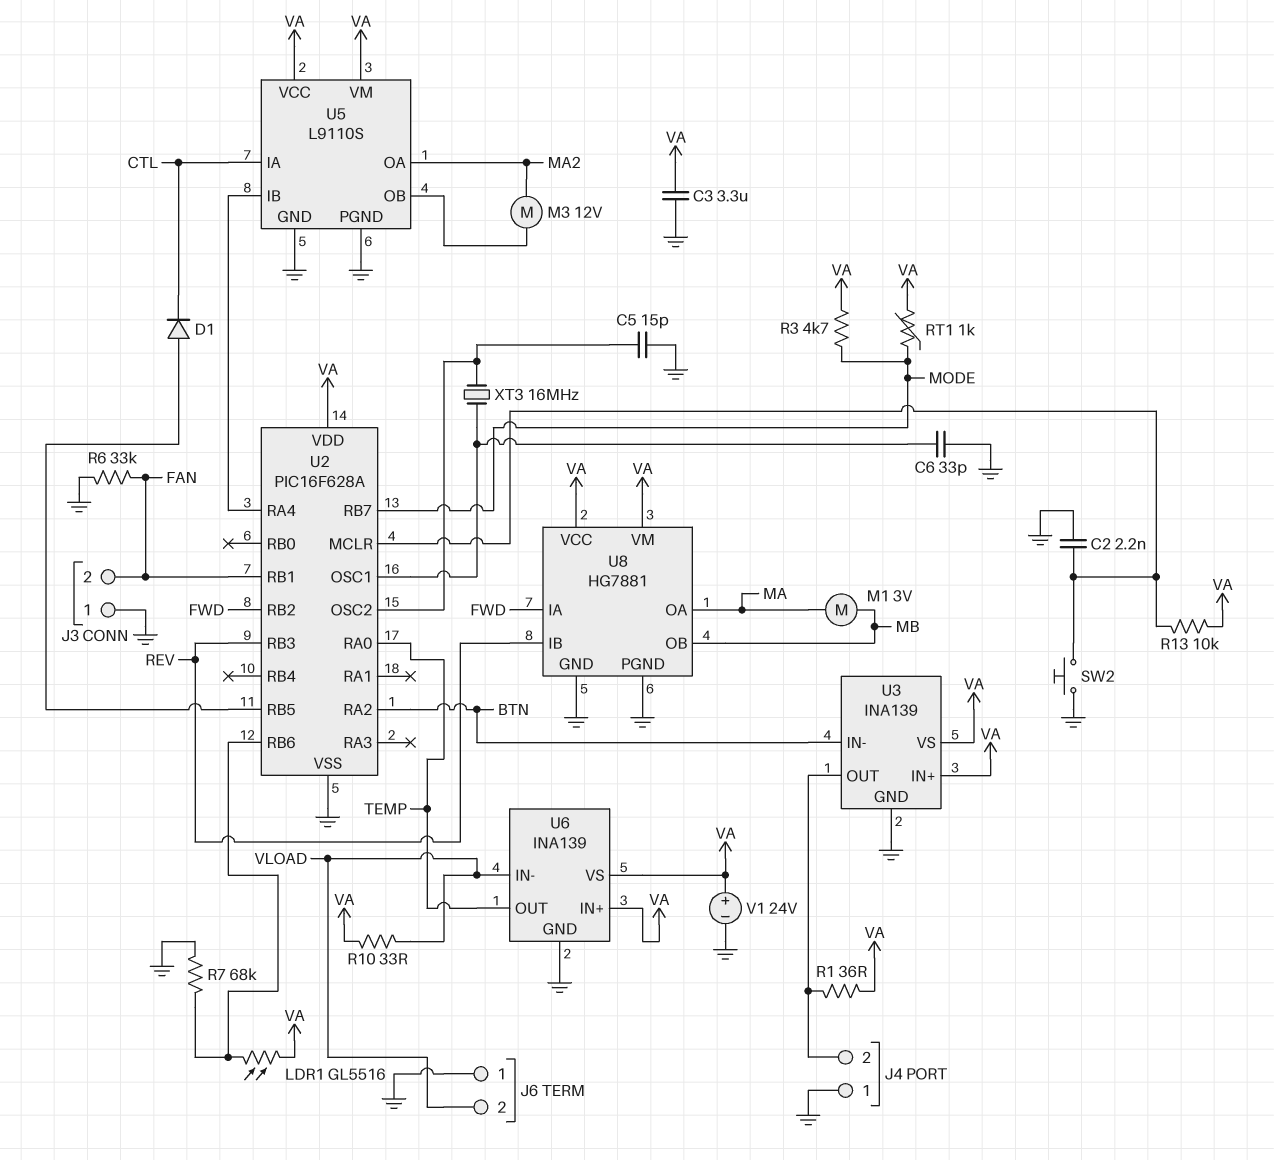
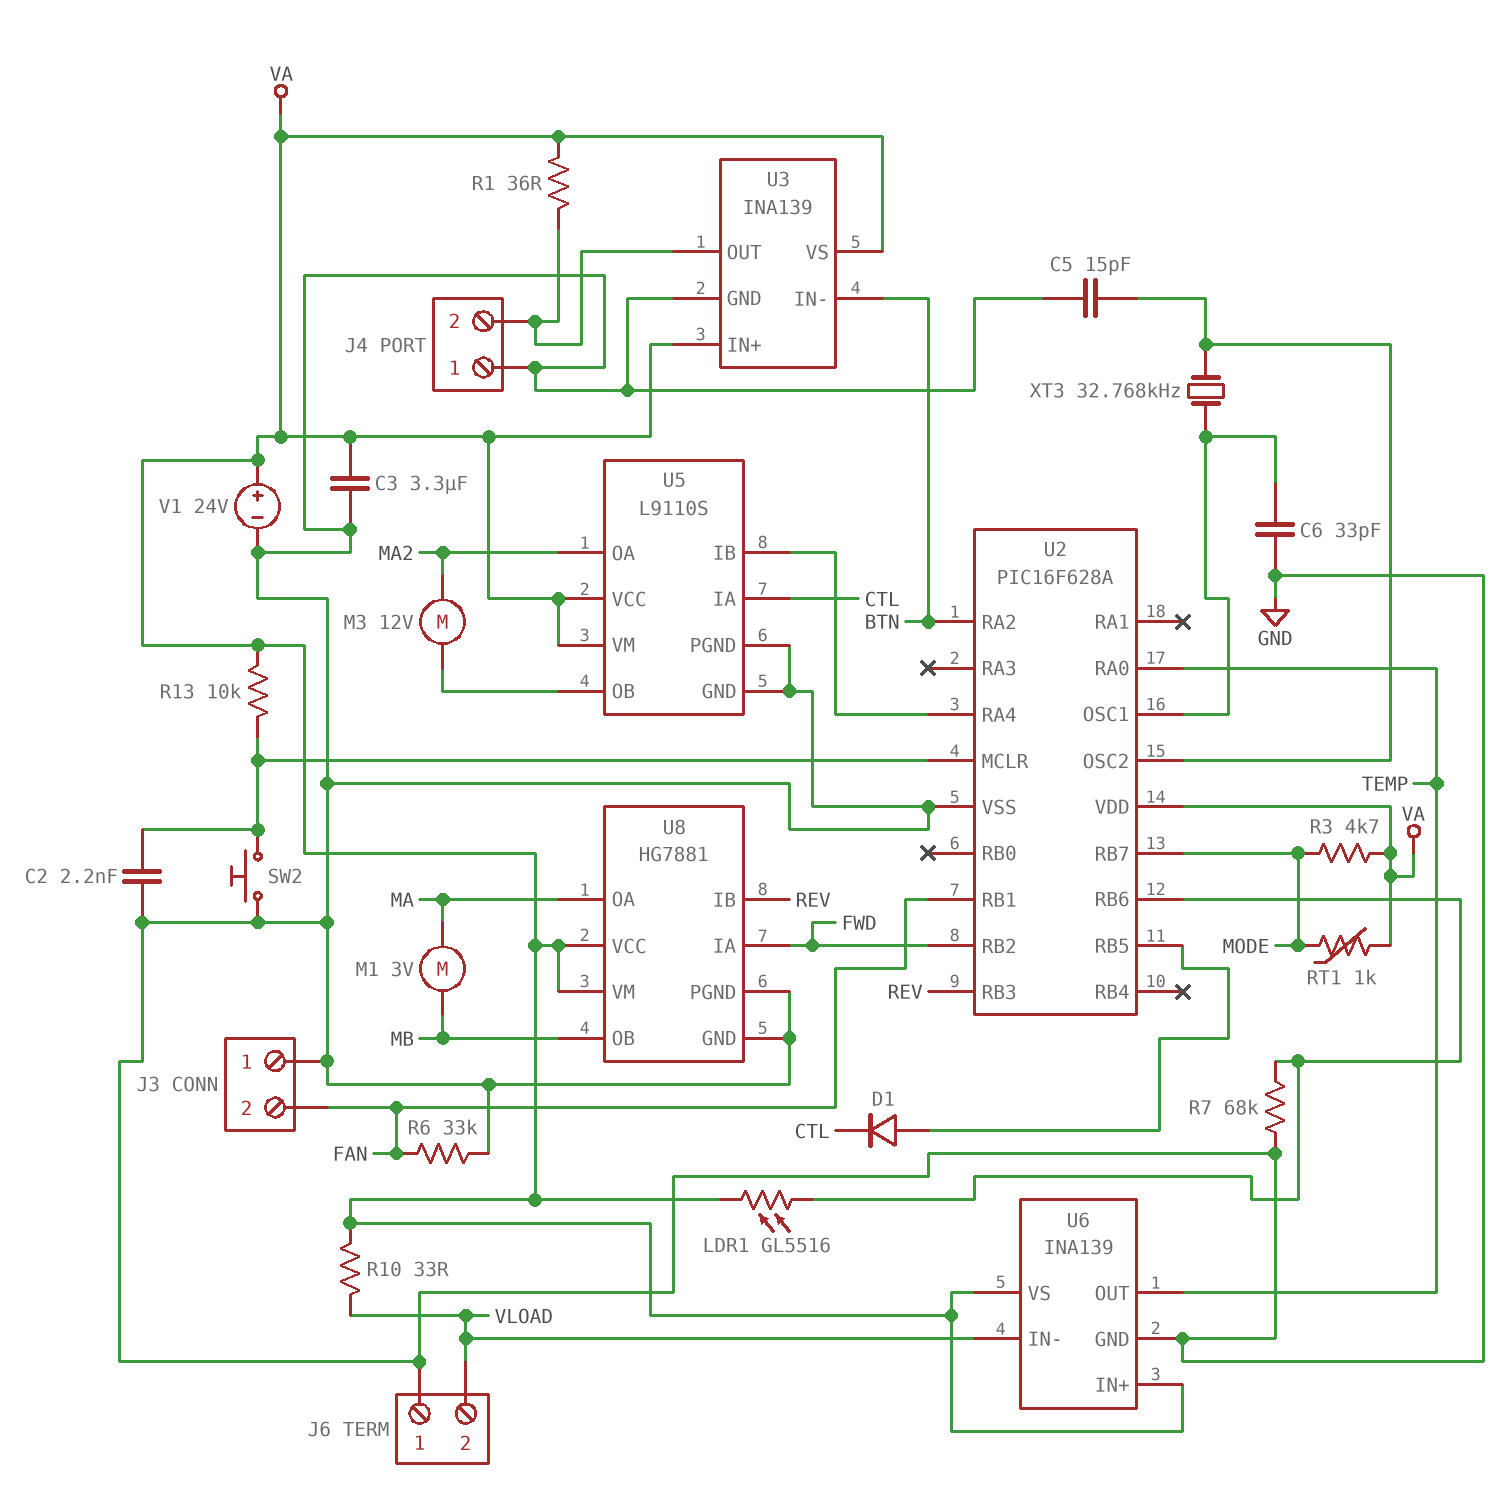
XT3: 16MHz (U2/OSC1, U2/OSC2) -> 32.768kHz (U2/OSC1, U2/OSC2)

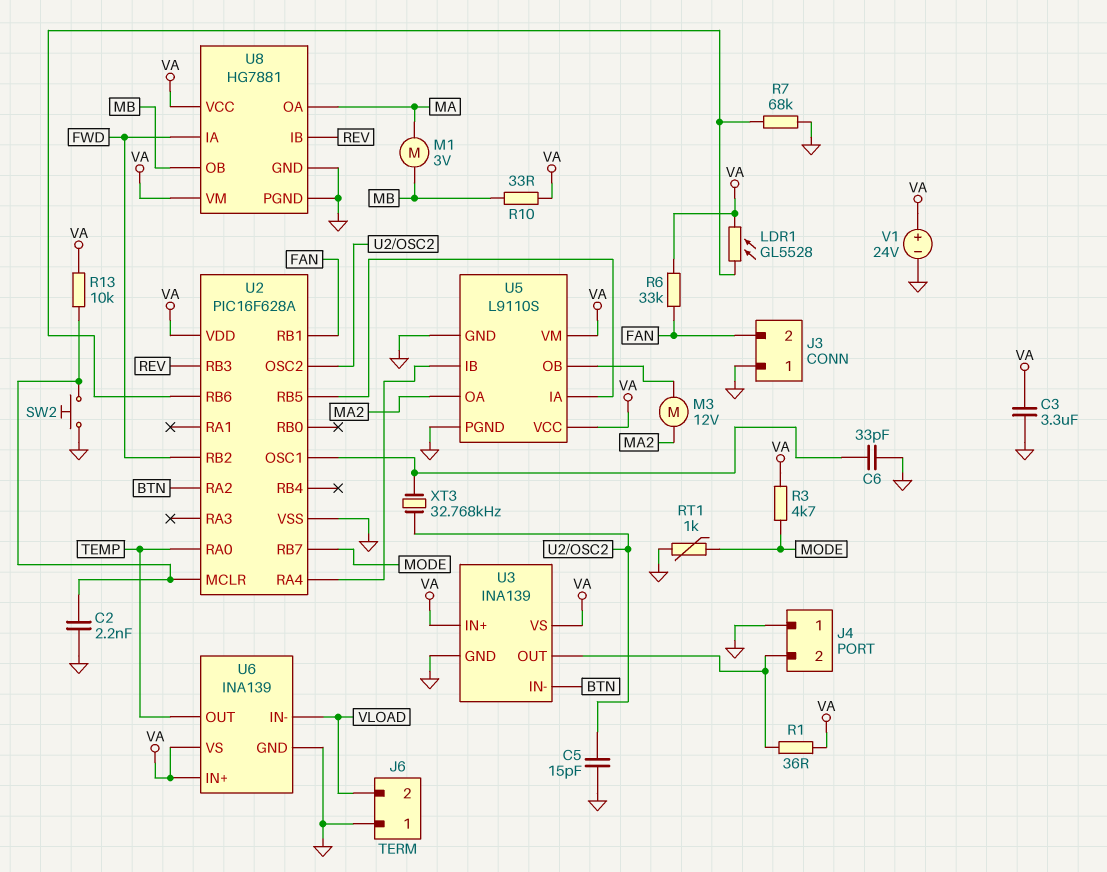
D1: diode (A U2/RB5, K CTL) -> none
LDR1: GL5516 (U2/RB6, VA) -> GL5528 (U2/RB6, VA)
R6: 33k (FAN, GND) -> 33k (FAN, VA)
R10: 33 (VA, VLOAD) -> 33 (MB, VA)
RT1: 1k (MODE, VA) -> 1k (GND, MODE)
U5 pin IA: CTL -> U2/RB5

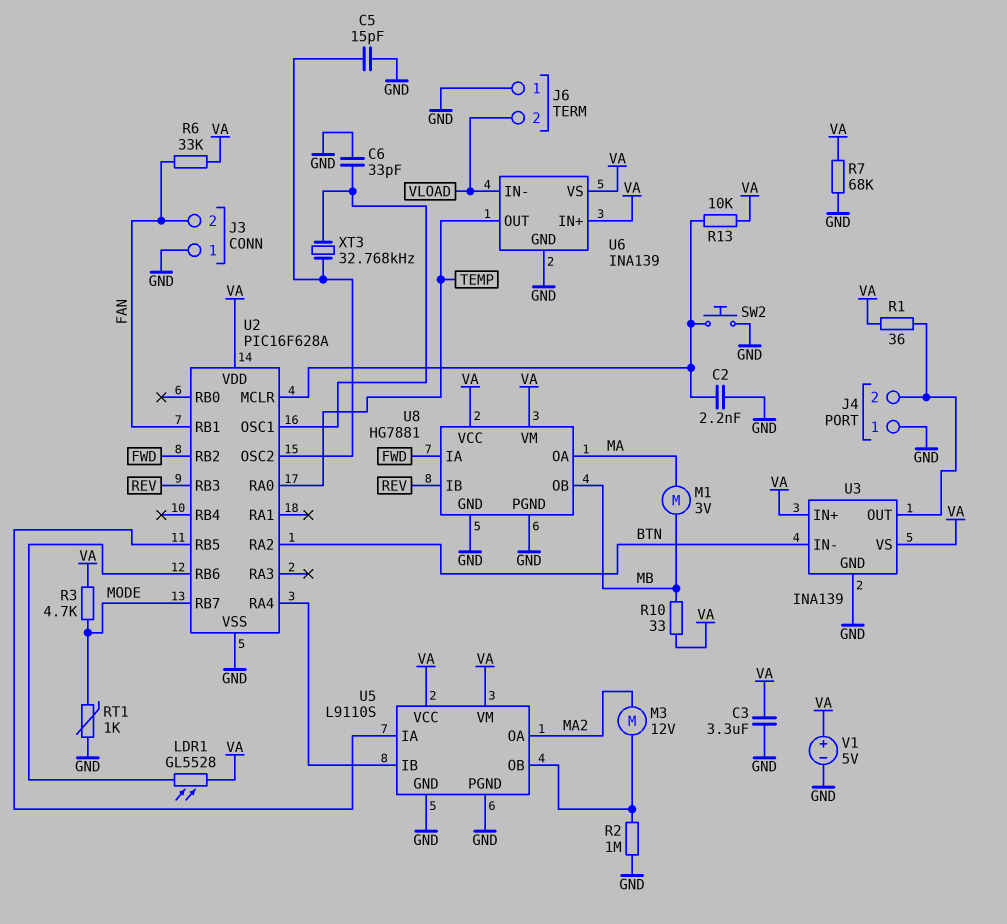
R2: none -> 1M (GND, U5/OB)
R7: 68k (GND, U2/RB6) -> 68k (GND, VA)
V1: 24V (plus VA, minus GND) -> 5V (plus VA, minus GND)

